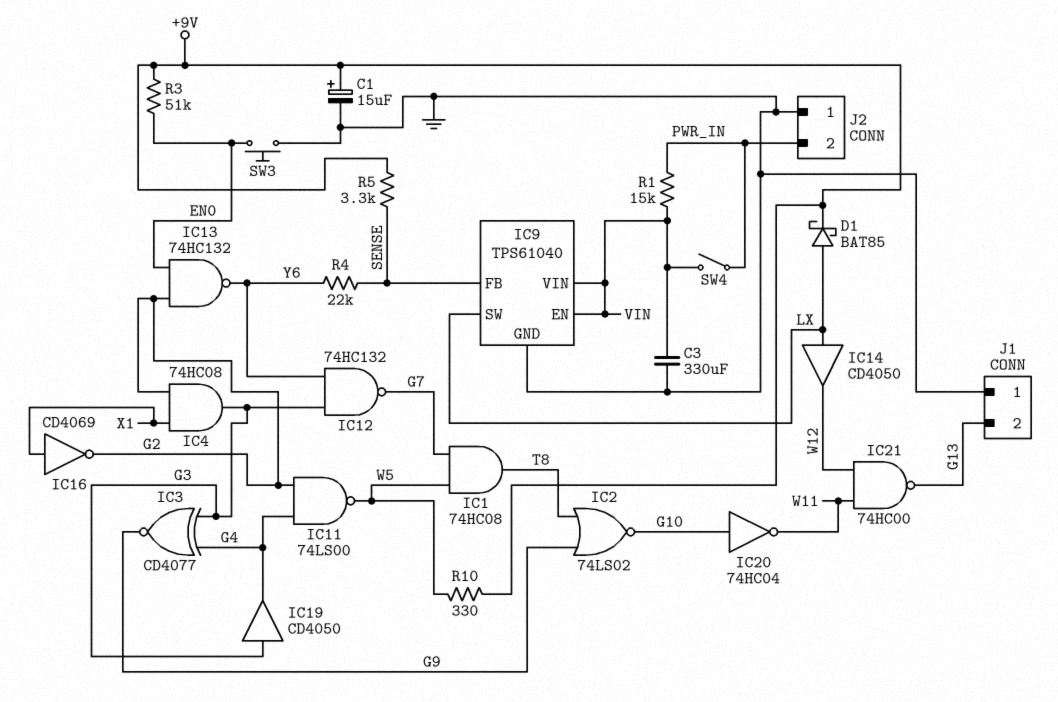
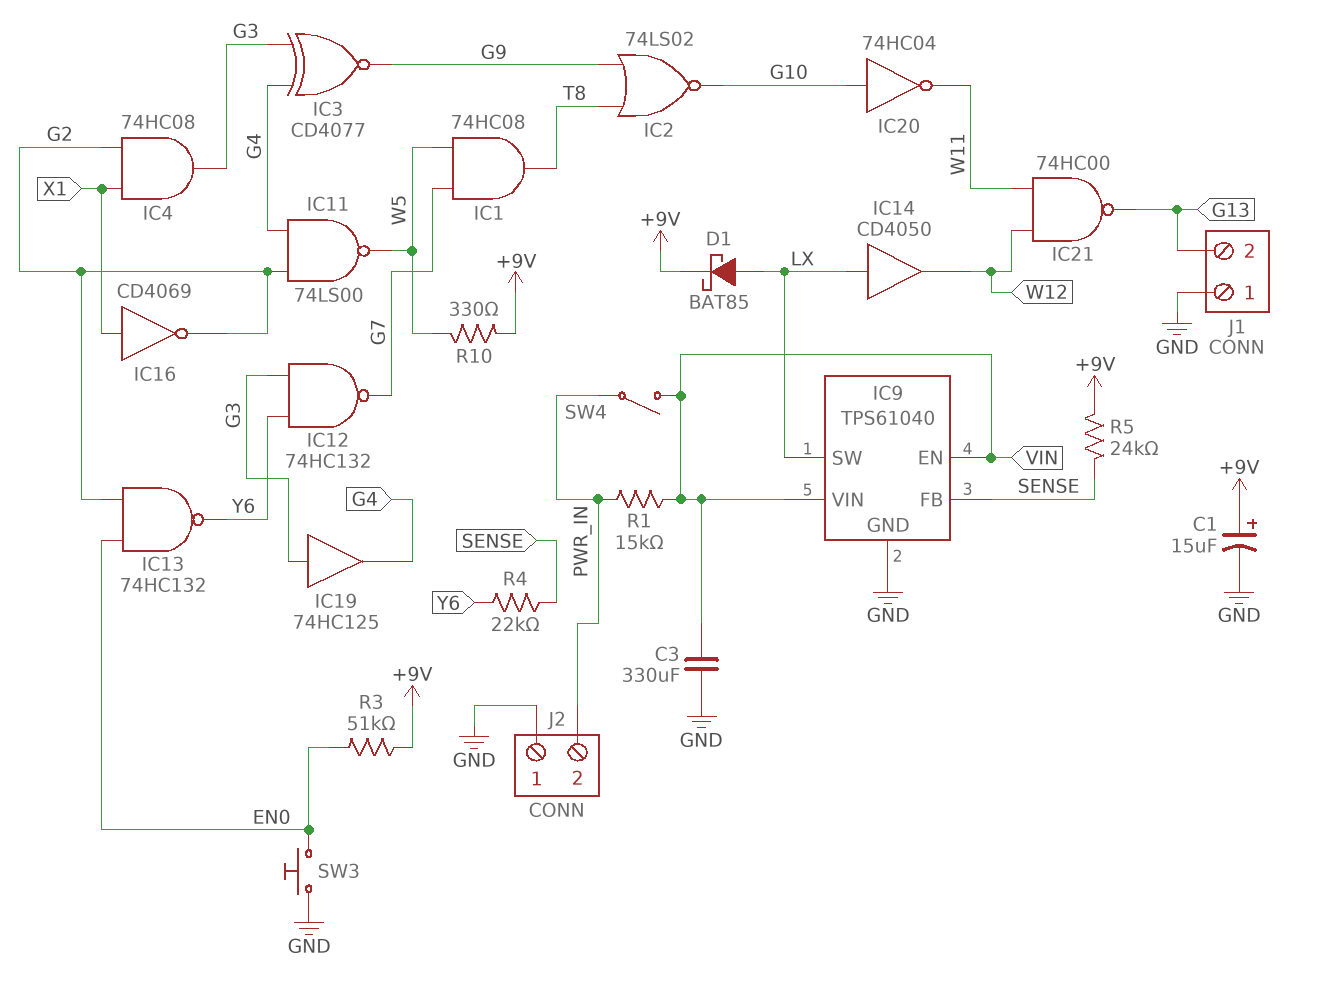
IC19: buffer CD4050 (in G3, out G4) -> buffer 74HC125 (in G3, out G4)
R5: 3.3k (+9V, SENSE) -> 24k (+9V, SENSE)

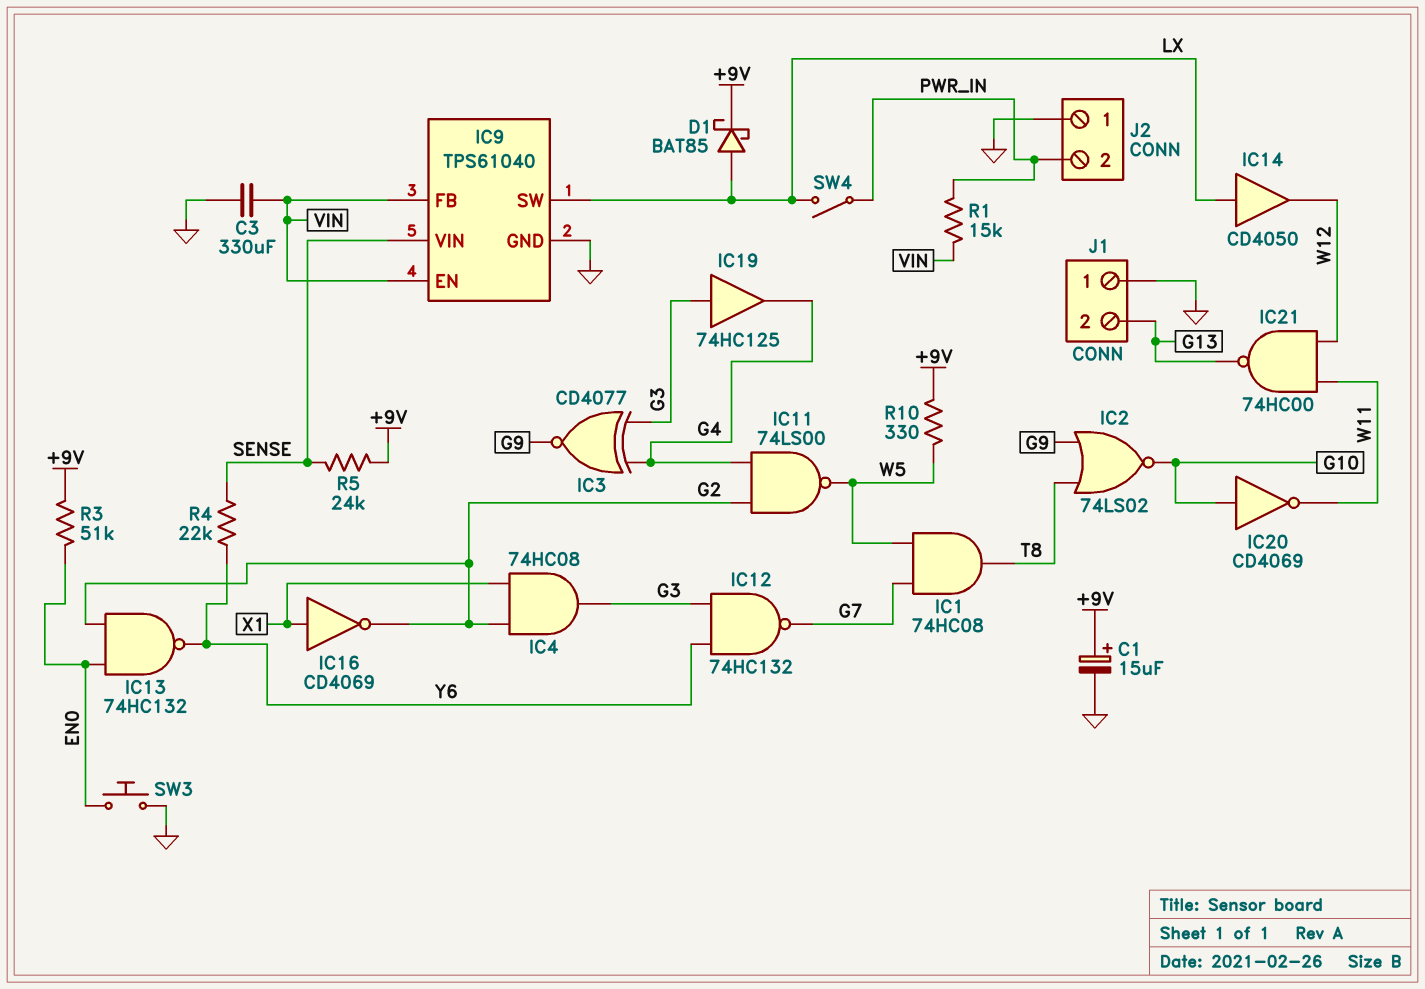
IC9 pin FB: SENSE -> VIN
IC9 pin VIN: VIN -> SENSE
IC20: NOT 74HC04 (in G10, out W11) -> NOT CD4069 (in G10, out W11)
SW4: switch (PWR_IN, VIN) -> switch (LX, PWR_IN)

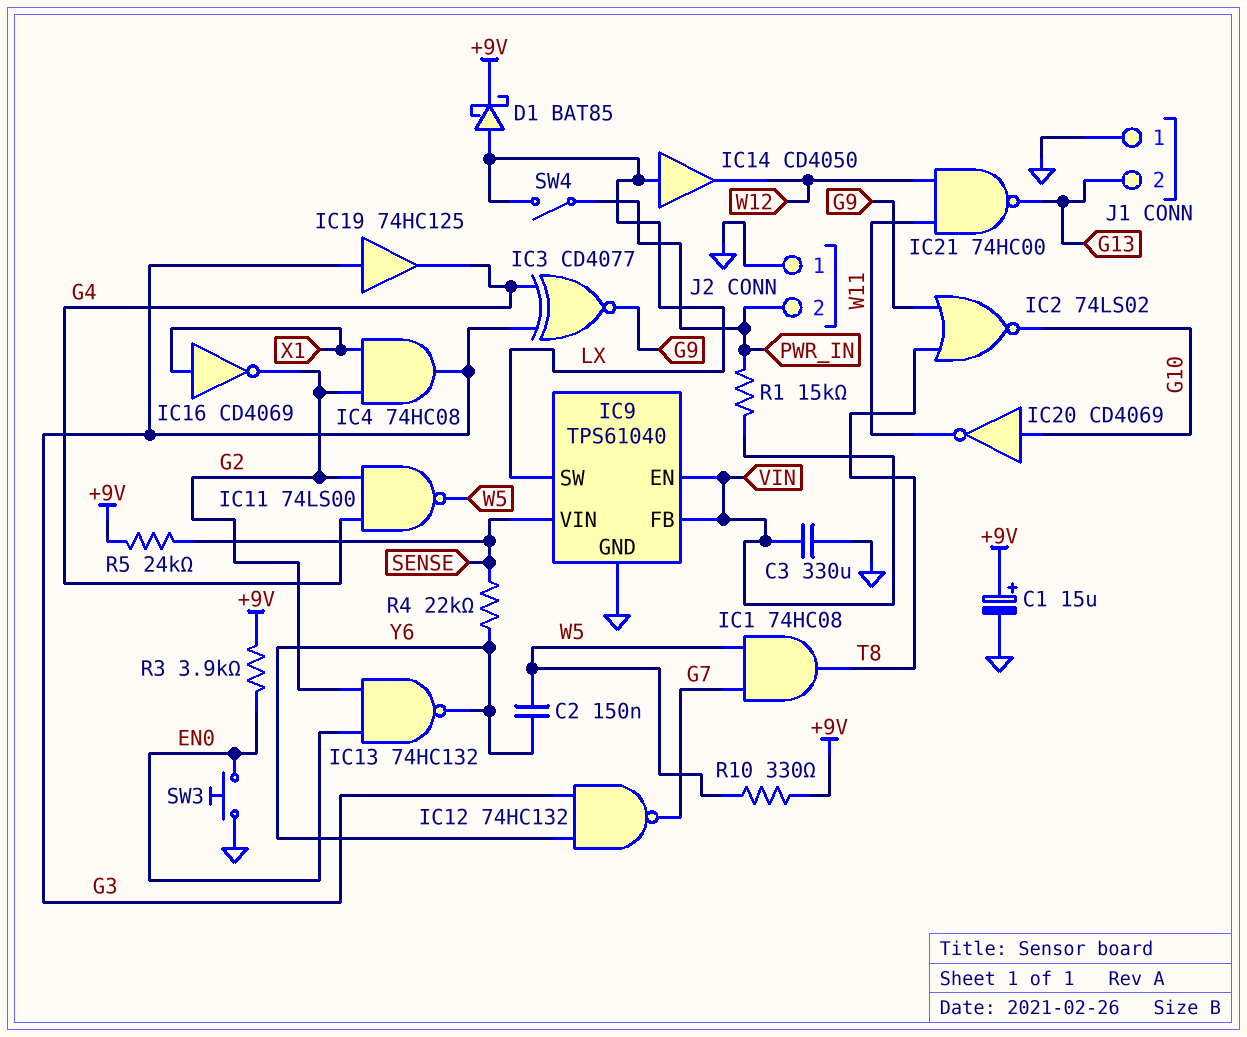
C2: none -> 150nF (W5, Y6)
R3: 51k (+9V, EN0) -> 3.9k (+9V, EN0)

